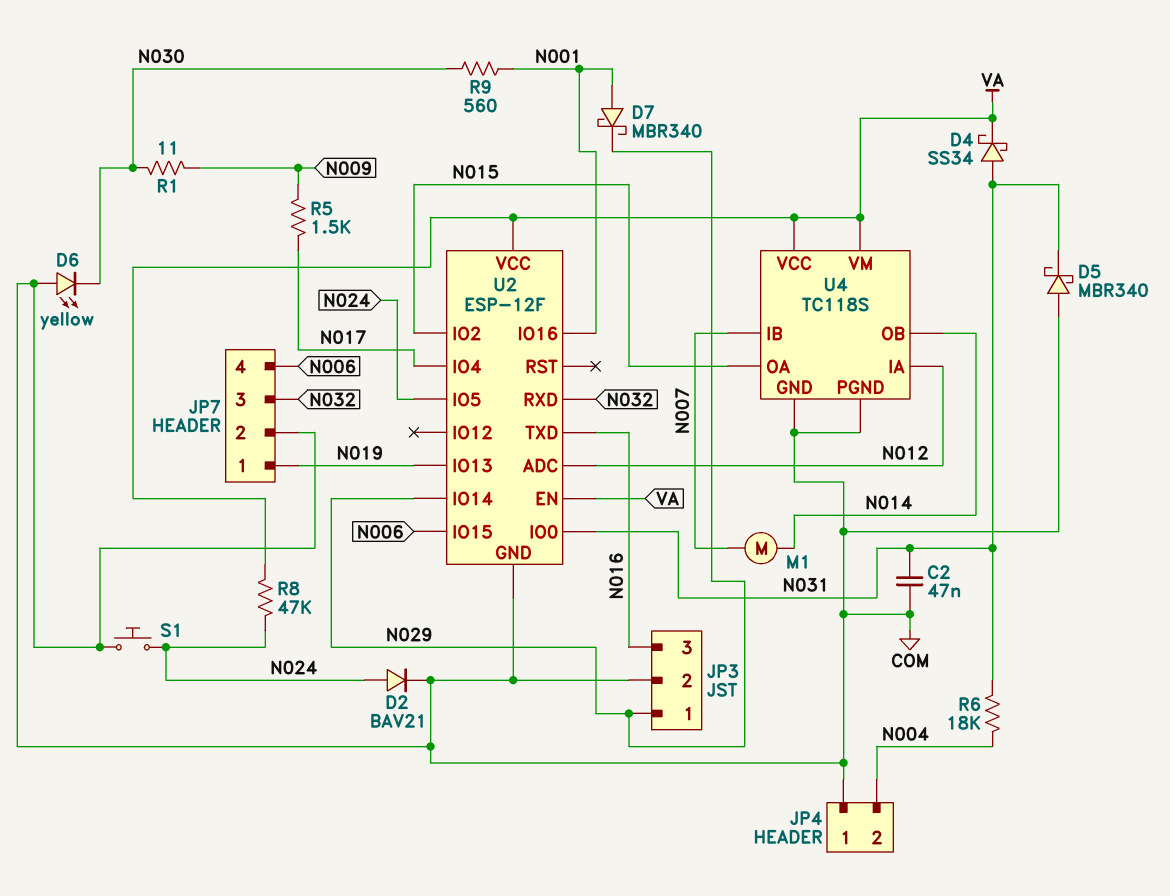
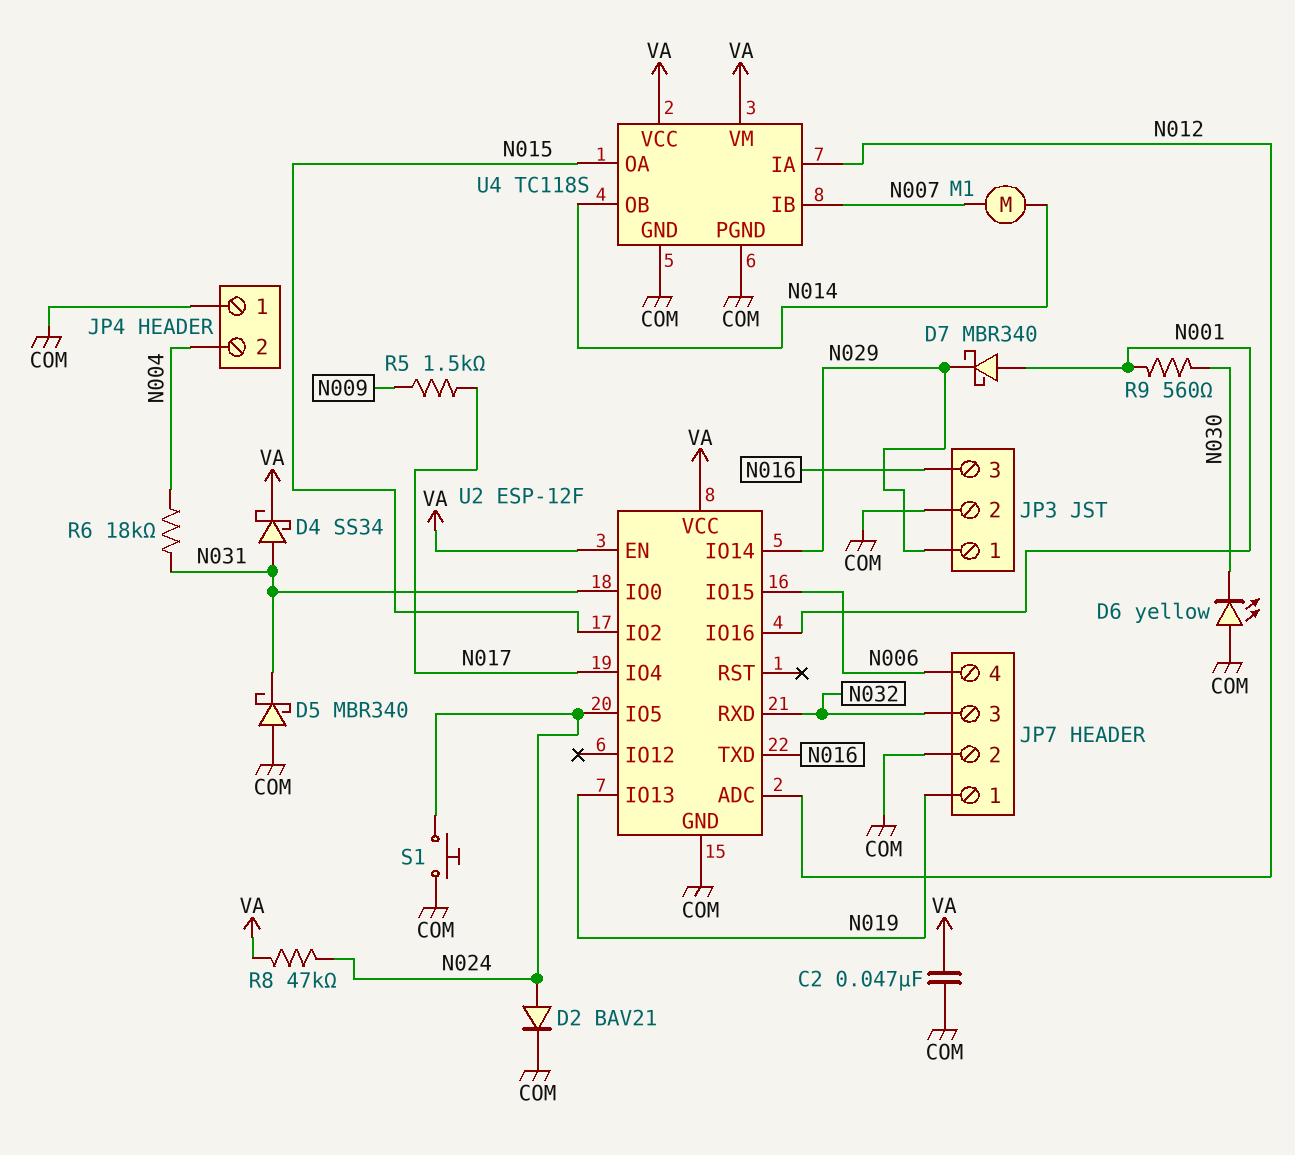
C2: 47nF (COM, N031) -> 47nF (COM, VA)
R1: 11 (N009, N030) -> none

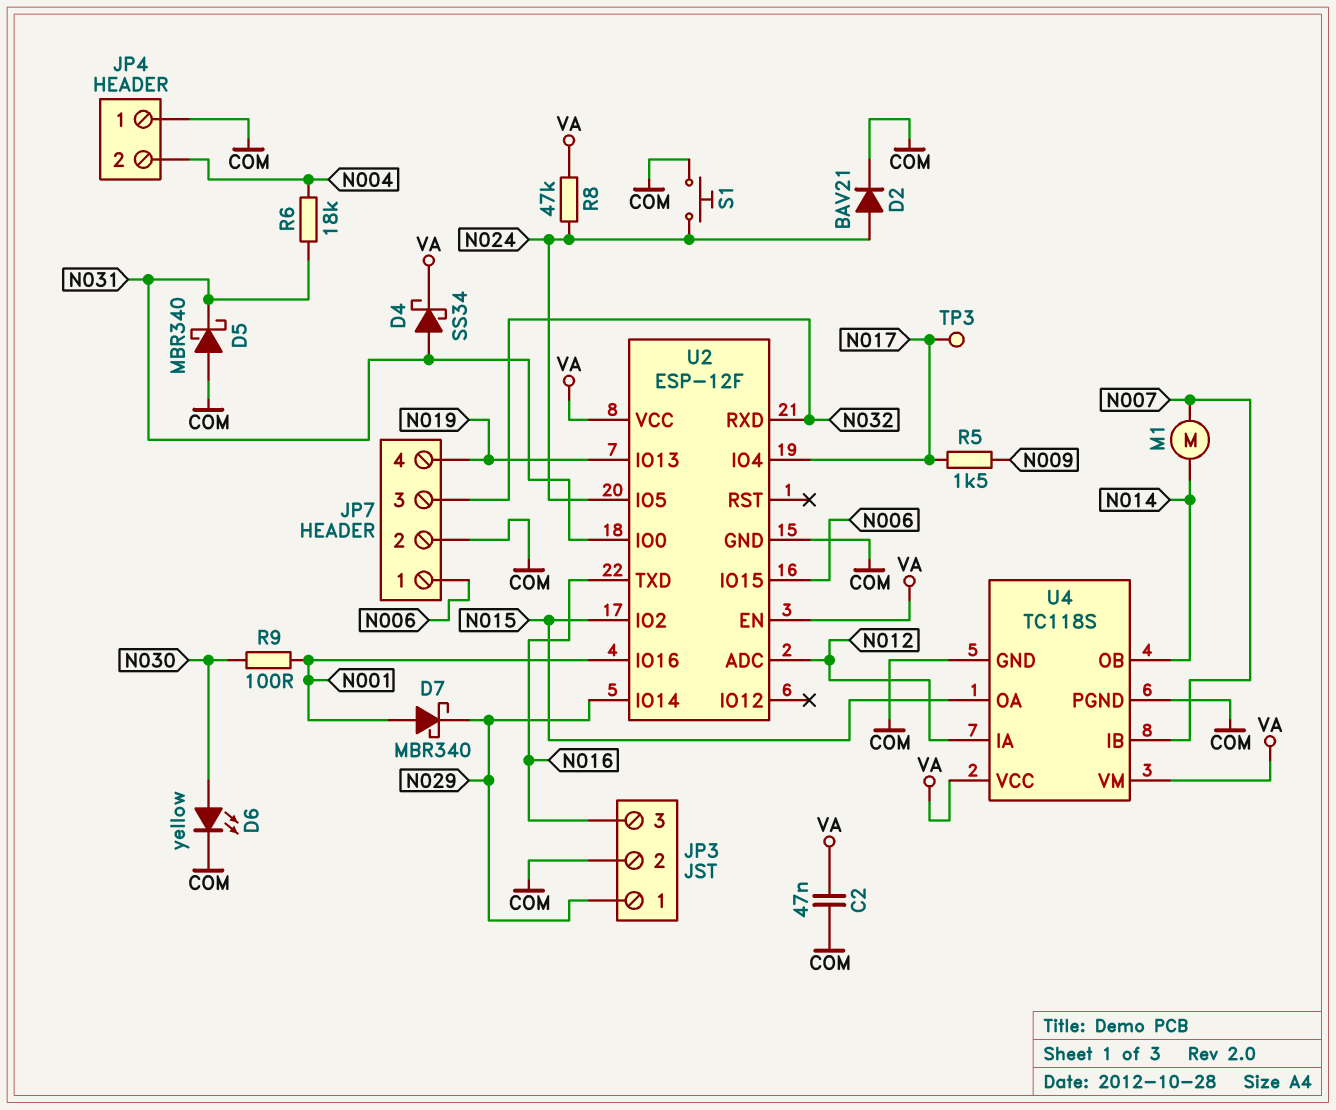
D6: LED yellow (A COM, K N030) -> LED yellow (A N030, K COM)
JP7 pin 1: N019 -> N006
JP7 pin 4: N006 -> N019
R9: 560 (N001, N030) -> 100 (N001, N030)
TP3: none -> test point (N017)

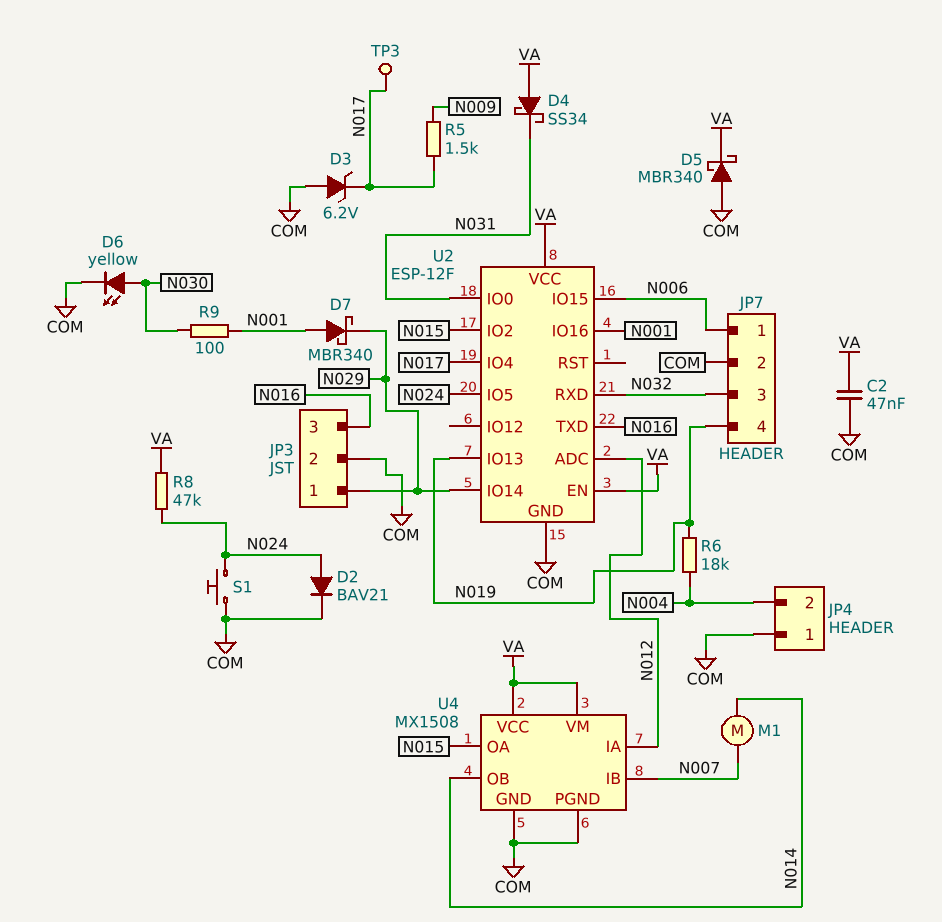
D3: none -> zener 6.2V (A COM, K N017)
D4: schottky SS34 (A N031, K VA) -> schottky SS34 (A VA, K N031)
D5: schottky MBR340 (A COM, K N031) -> schottky MBR340 (A COM, K VA)
R6: 18k (N004, N031) -> 18k (N004, N019)
U4: TC118S -> MX1508

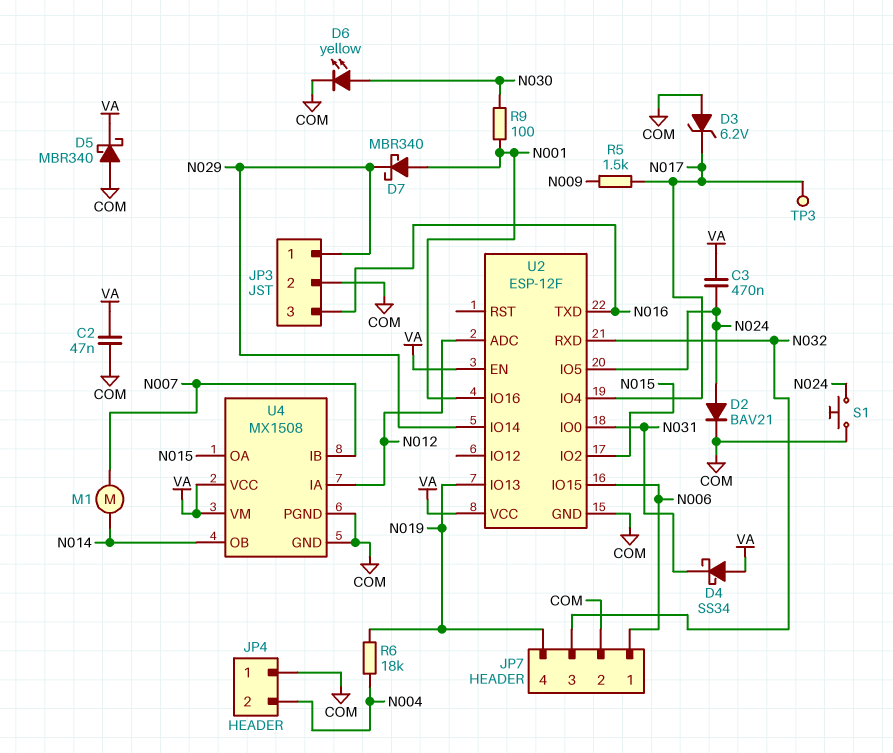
C3: none -> 470nF (N024, VA)
R8: 47k (N024, VA) -> none

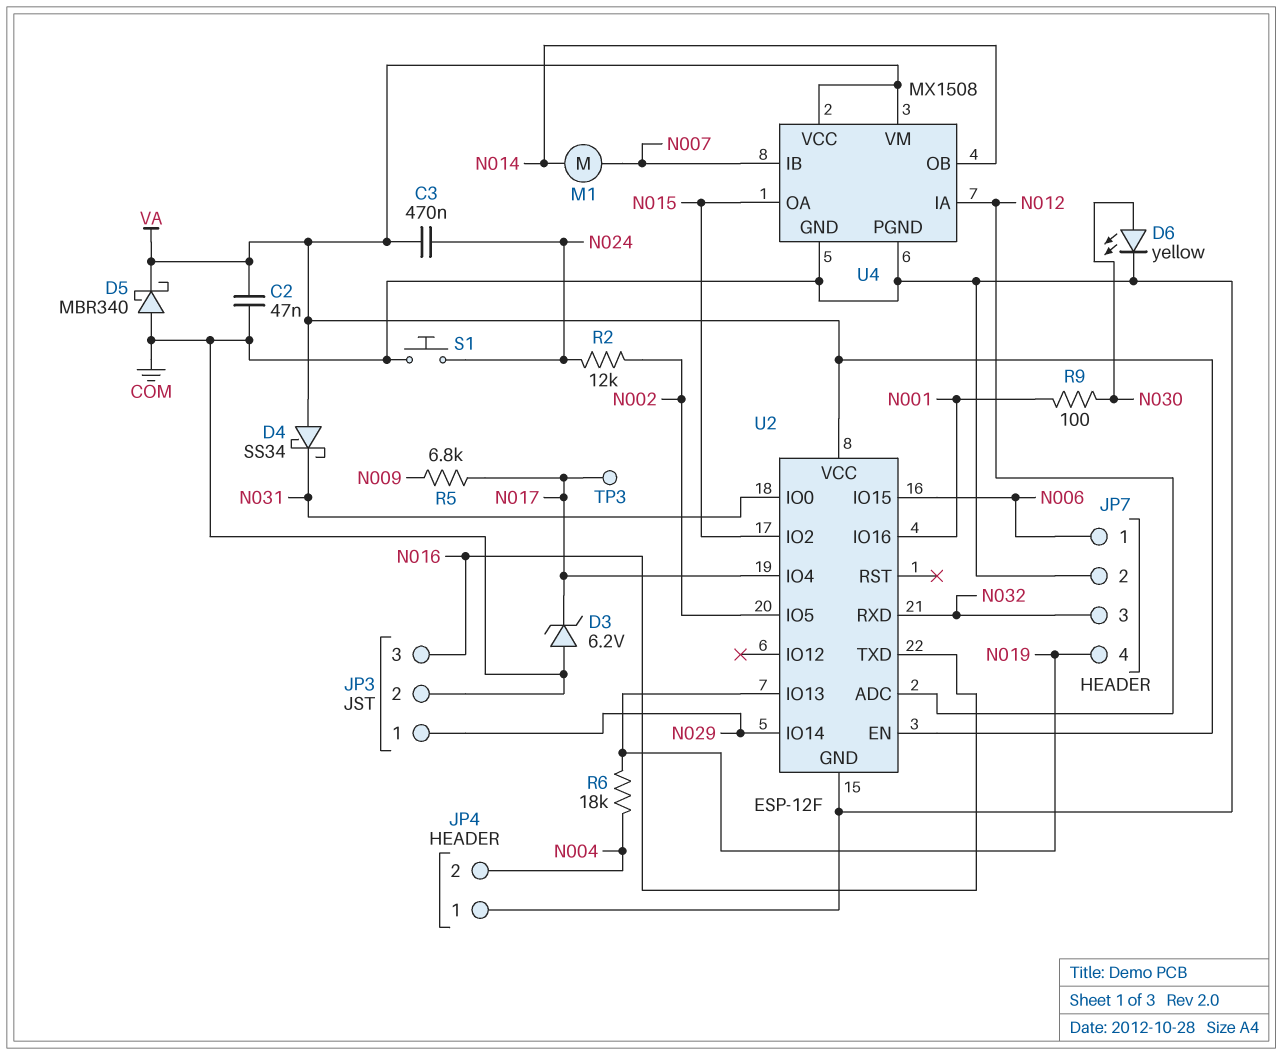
D2: diode BAV21 (A N024, K COM) -> none
D7: schottky MBR340 (A N001, K N029) -> none
R2: none -> 12k (N002, N024)
R5: 1.5k (N009, N017) -> 6.8k (N009, N017)
U2 pin IO5: N024 -> N002

